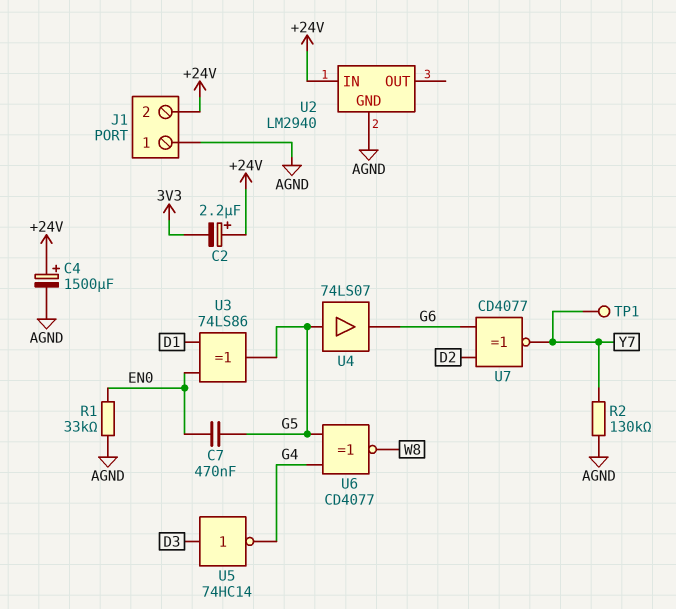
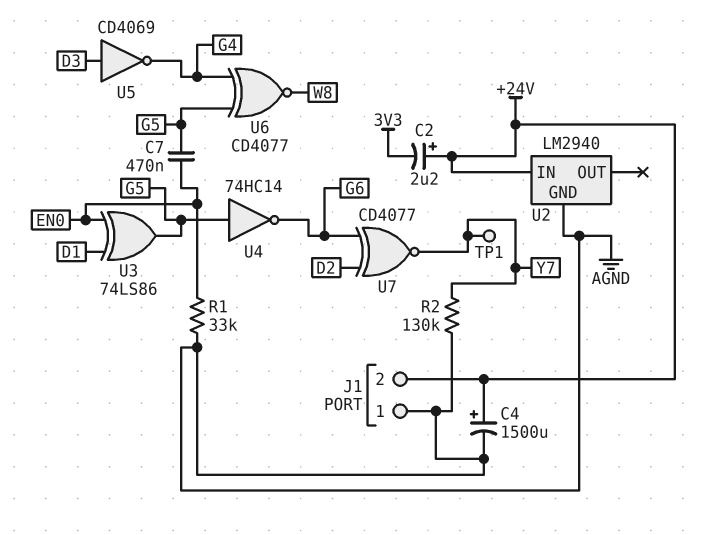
U4: buffer 74LS07 (in G5, out G6) -> NOT 74HC14 (in G5, out G6)
U5: NOT 74HC14 (in D3, out G4) -> NOT CD4069 (in D3, out G4)

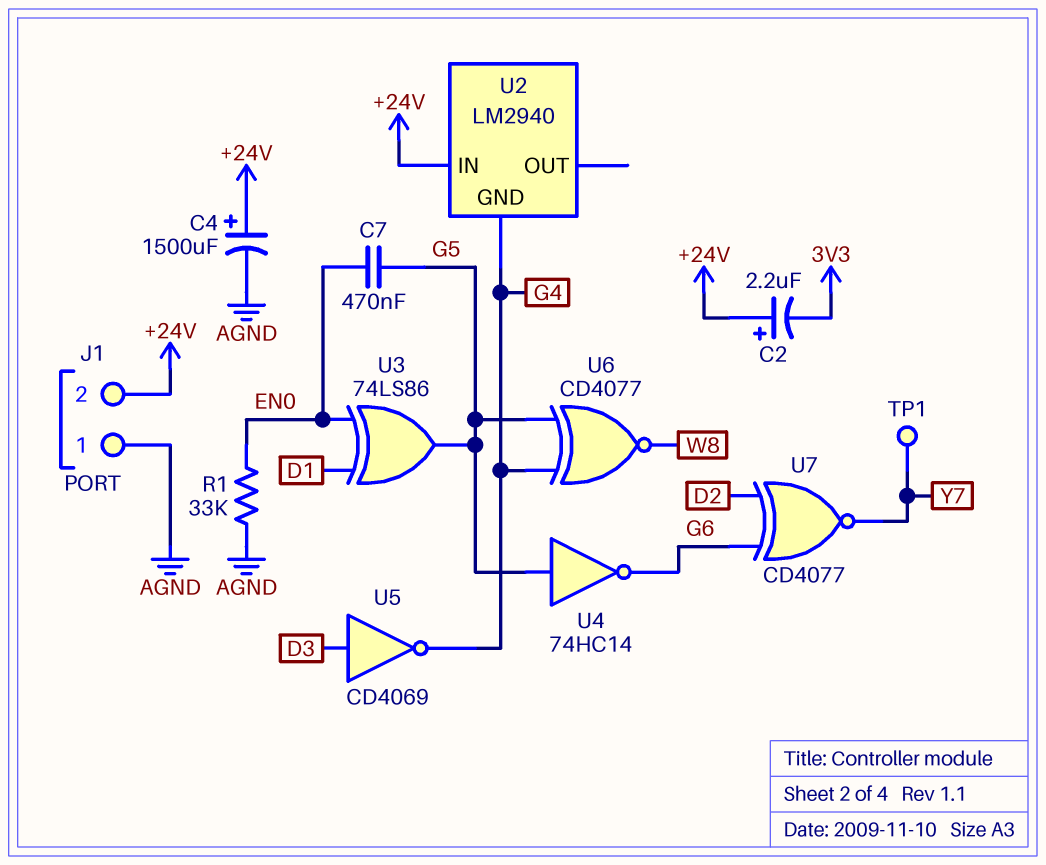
R2: 130k (AGND, Y7) -> none
U2 pin GND: AGND -> G4

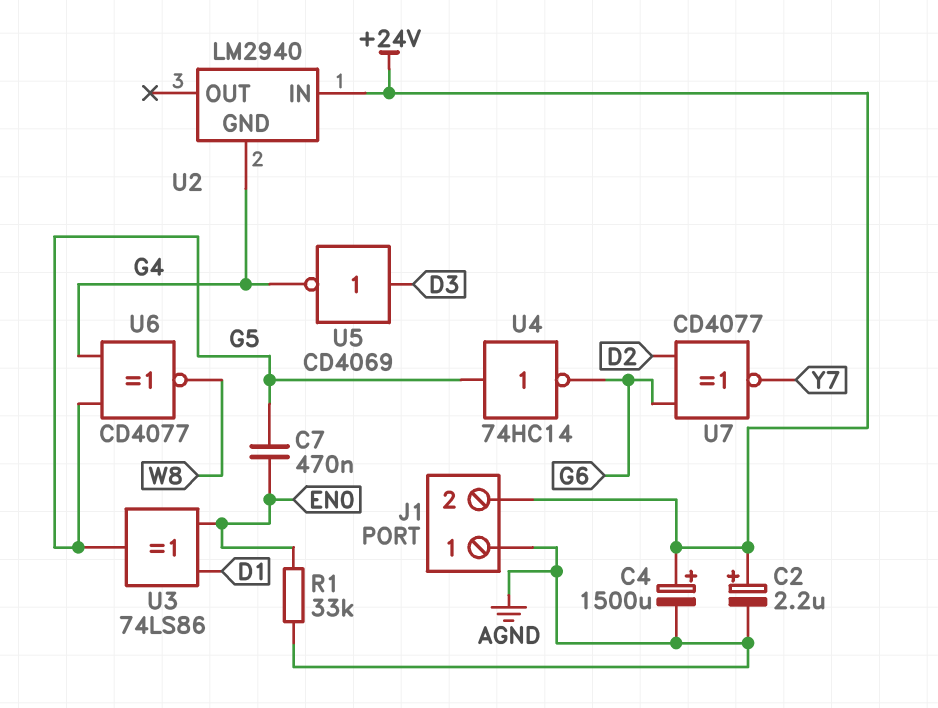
C2: 2.2uF (plus +24V, minus 3V3) -> 2.2uF (plus +24V, minus AGND)
TP1: test point (Y7) -> none

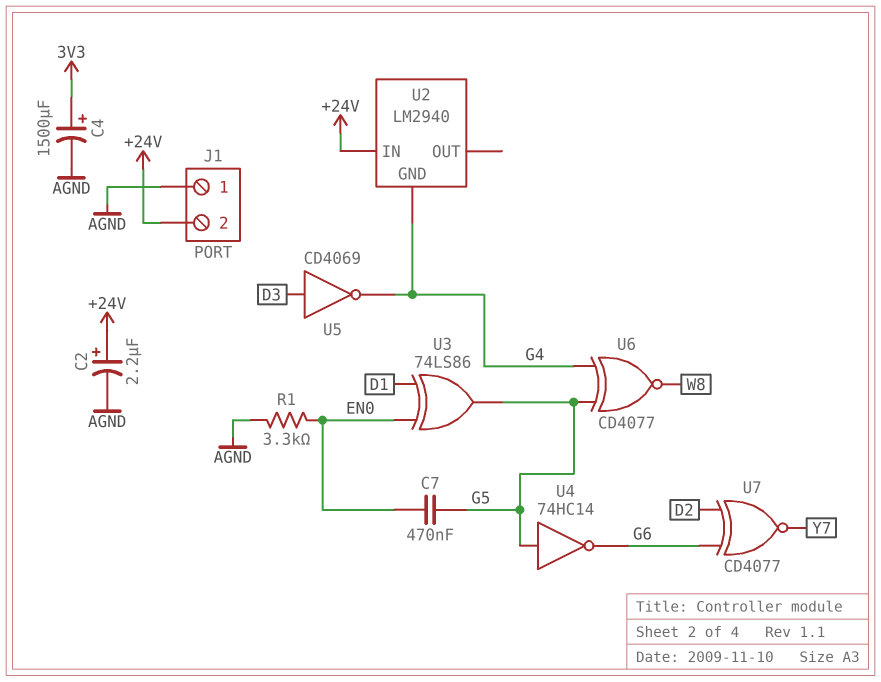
C4: 1500uF (plus +24V, minus AGND) -> 1500uF (plus 3V3, minus AGND)
R1: 33k (AGND, EN0) -> 3.3k (AGND, EN0)

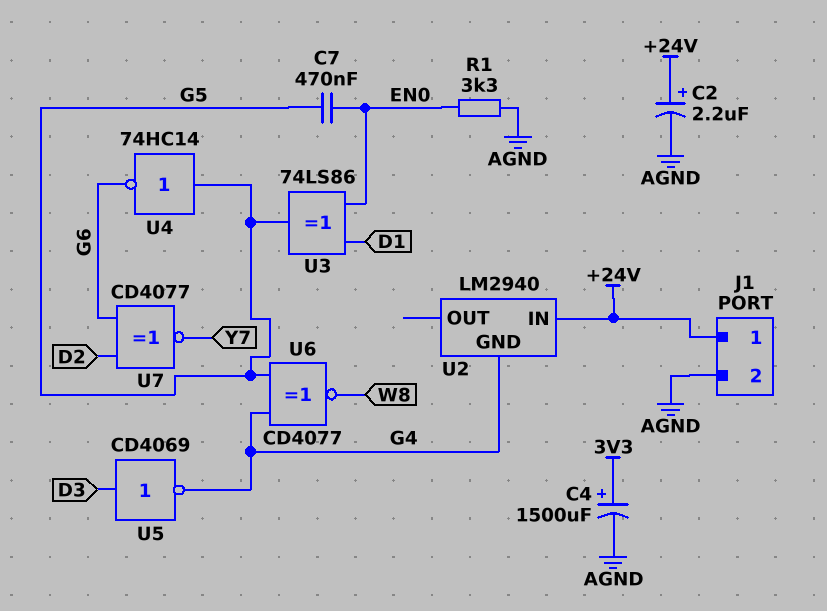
J1 pin 1: AGND -> +24V
J1 pin 2: +24V -> AGND

